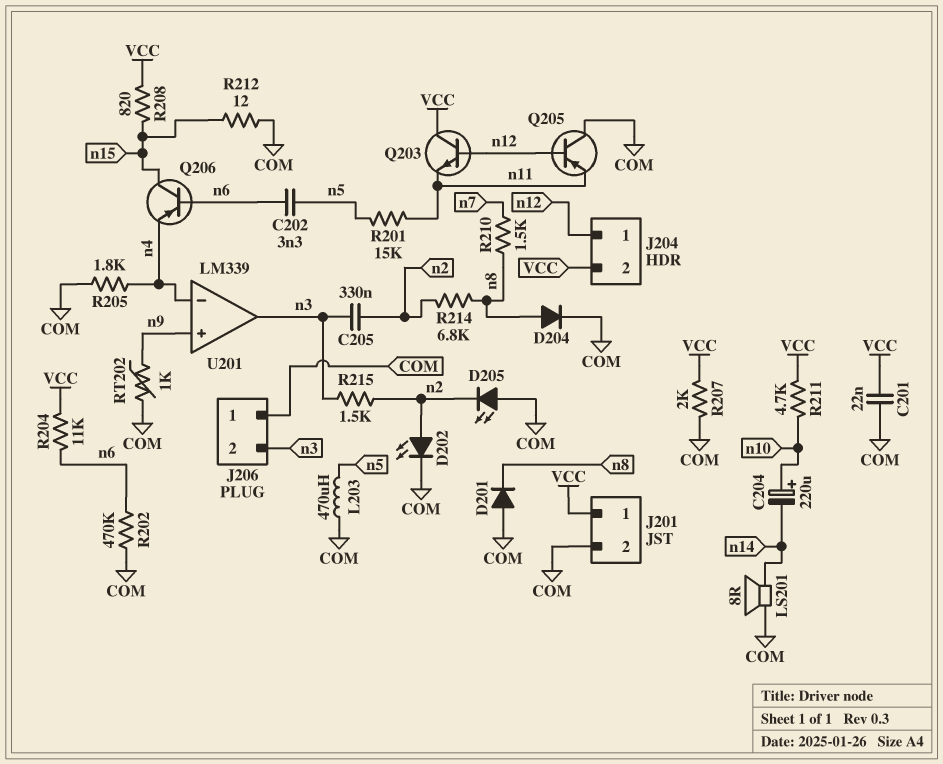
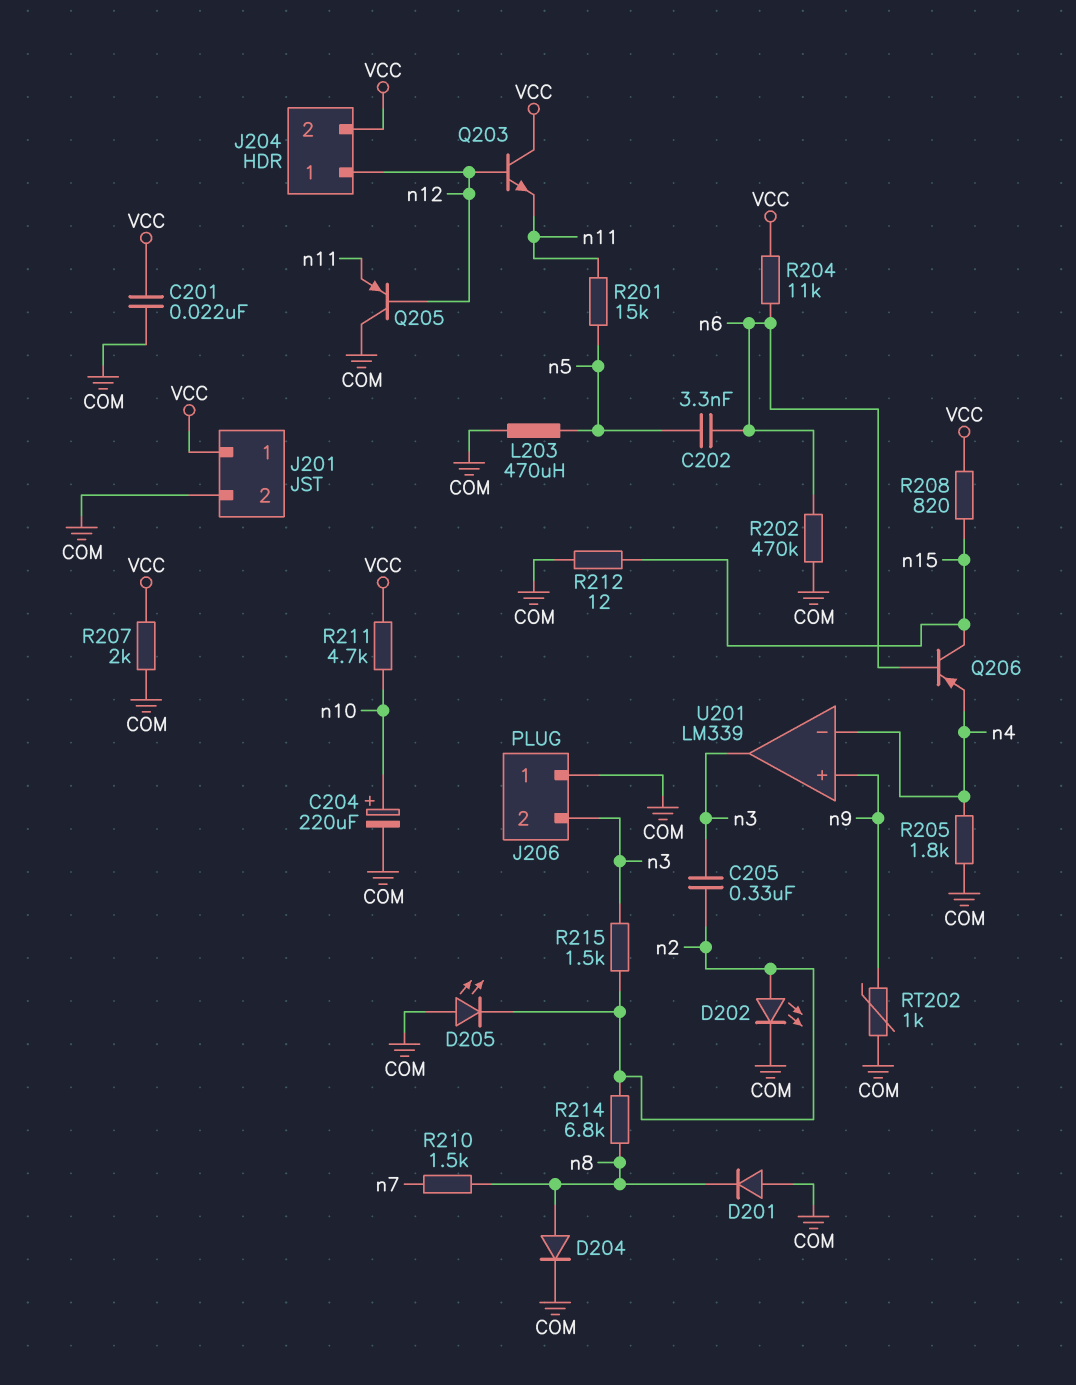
C204: 220uF (plus n10, minus n14) -> 220uF (plus n10, minus COM)
LS201: speaker 8R (COM, n14) -> none

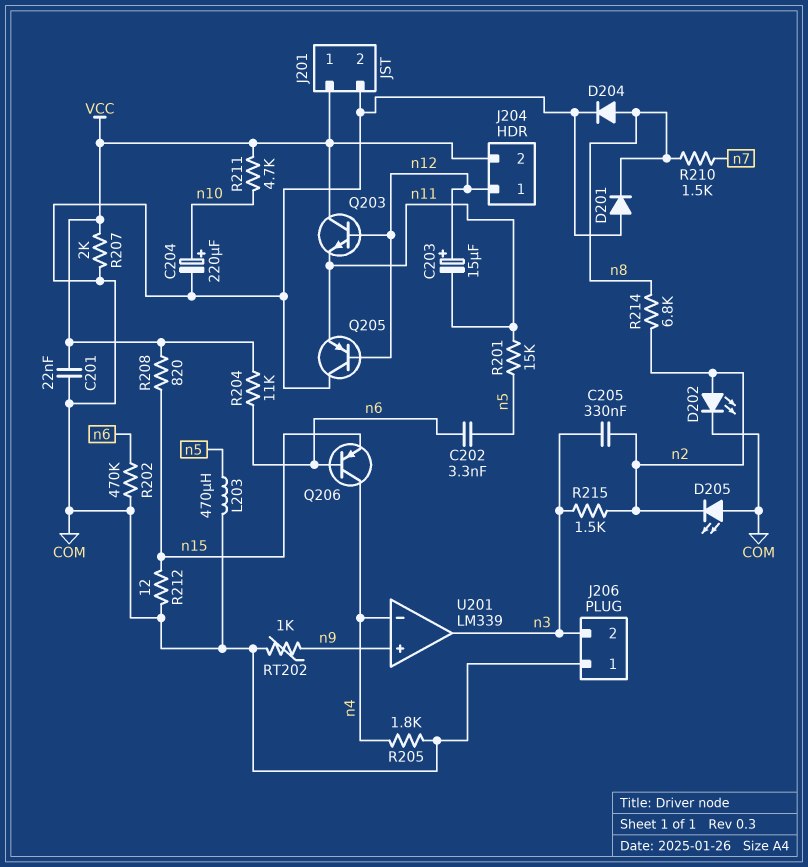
C203: none -> 15uF (plus n12, minus n11)
Q206: PNP (B n6, C n15, E n4) -> PNP (B n6, C n4, E n15)

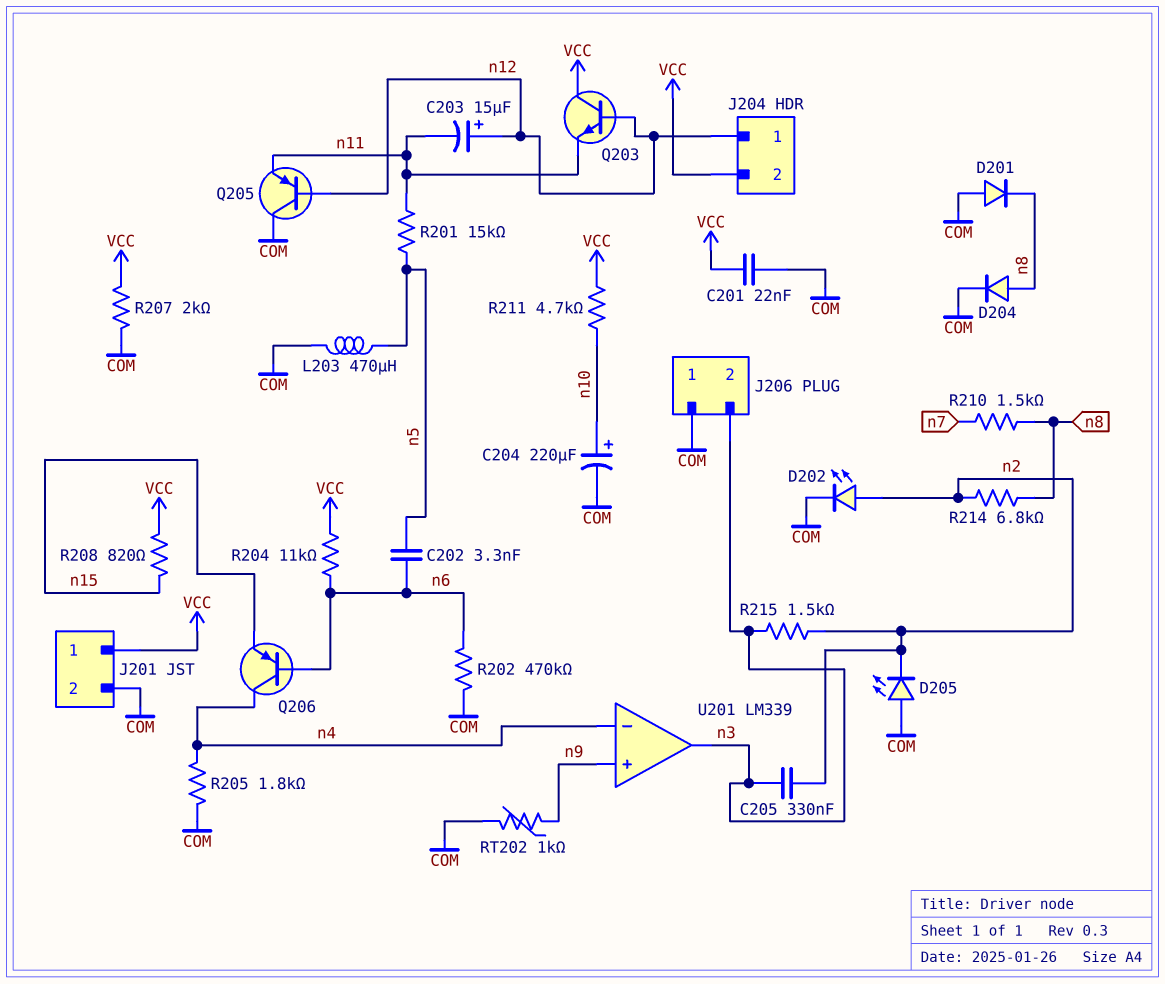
R212: 12 (COM, n15) -> none

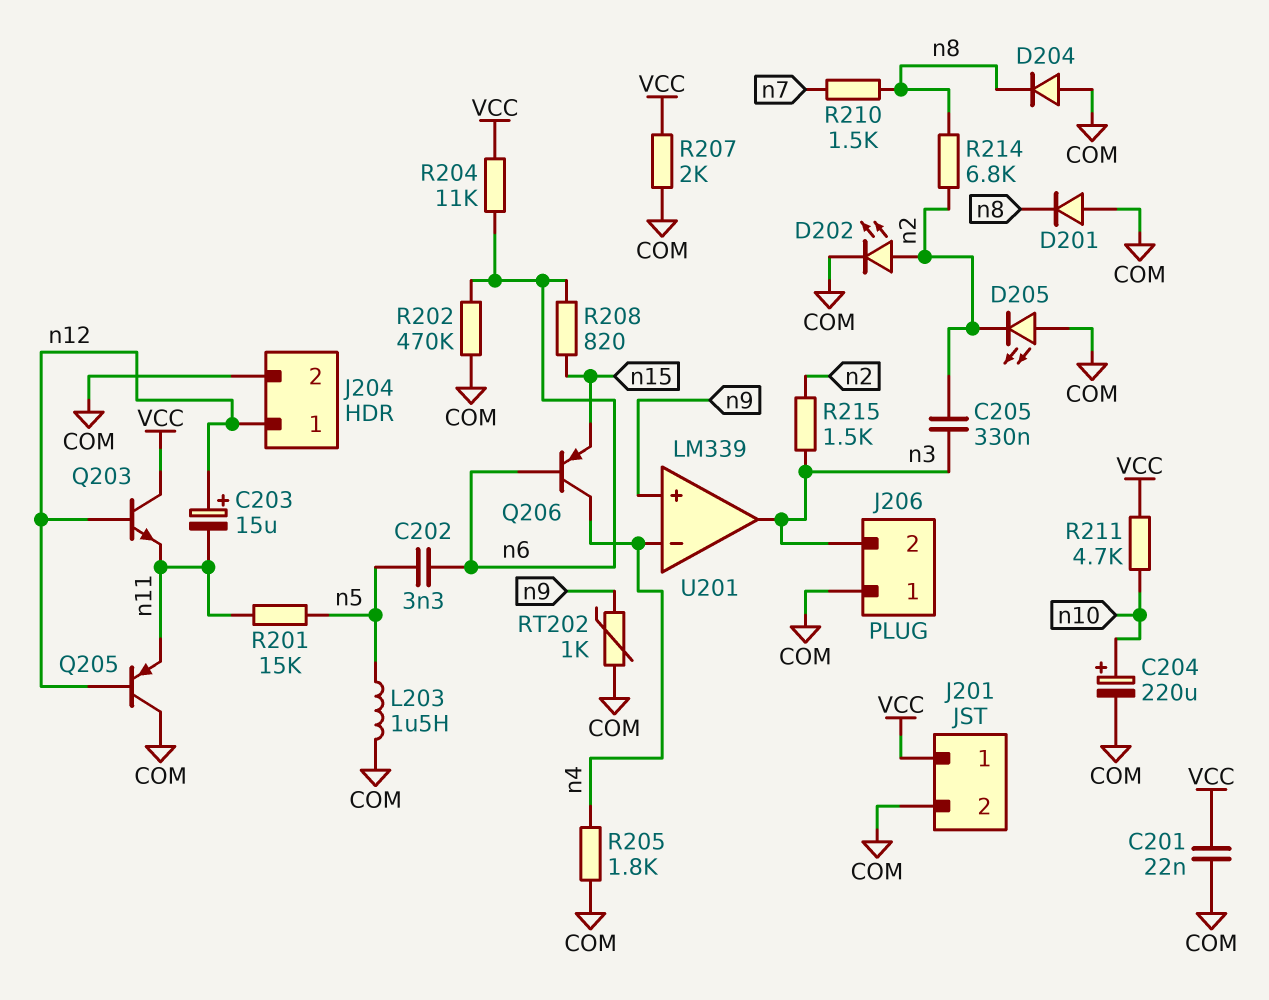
D204: diode (A n8, K COM) -> diode (A COM, K n8)
J204 pin 2: VCC -> COM
L203: 470uH (COM, n5) -> 1.5uH (COM, n5)
R208: 820 (VCC, n15) -> 820 (n6, n15)

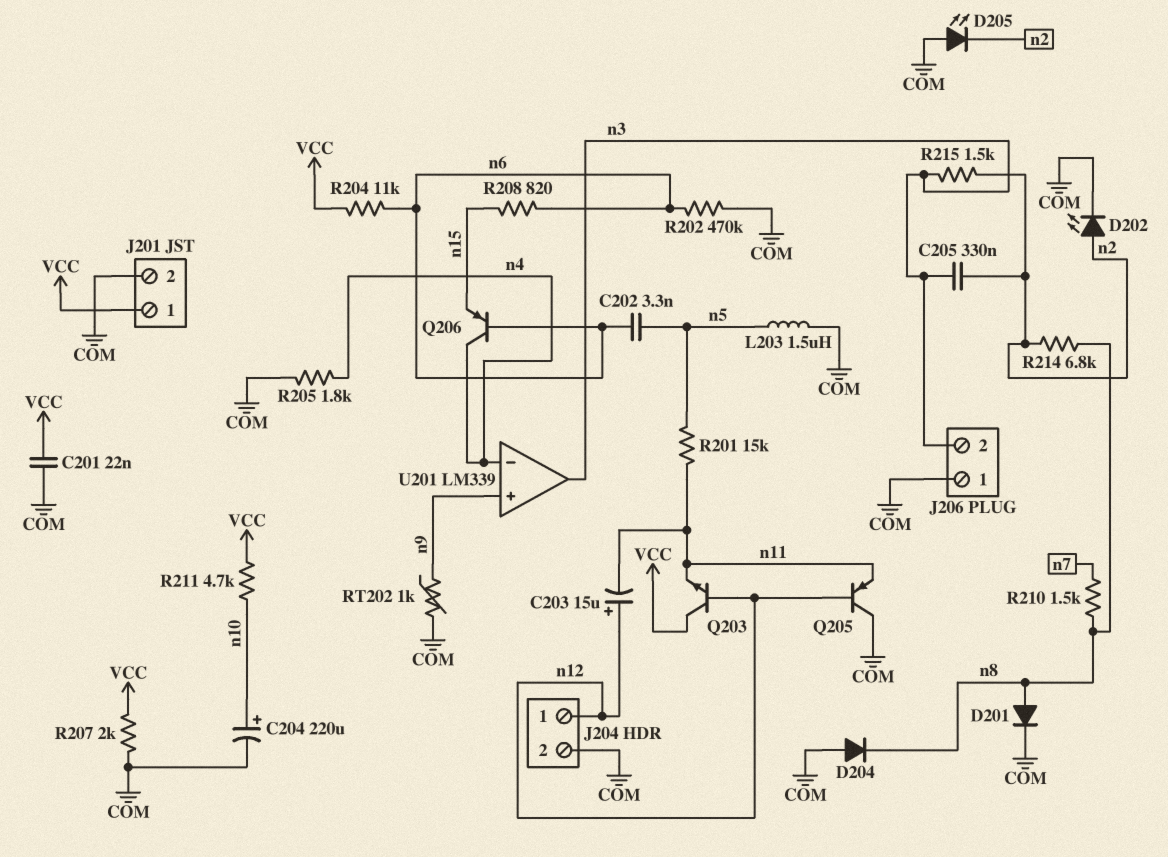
D201: diode (A COM, K n8) -> diode (A n8, K COM)

